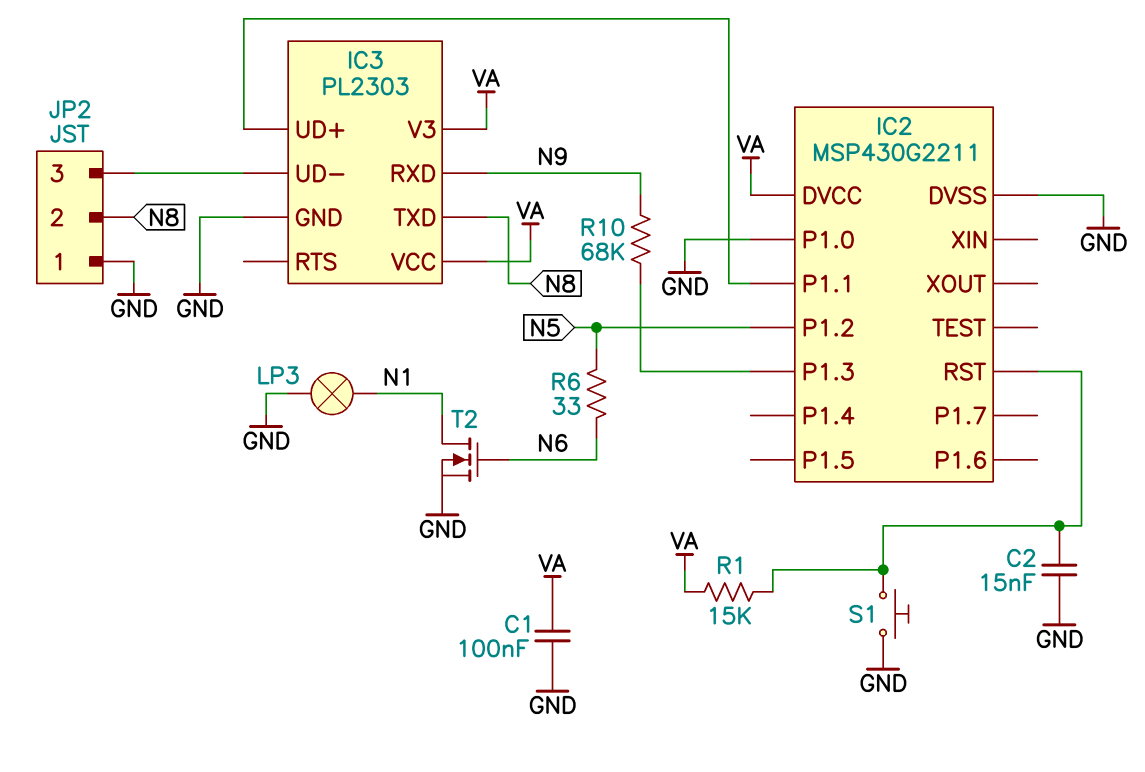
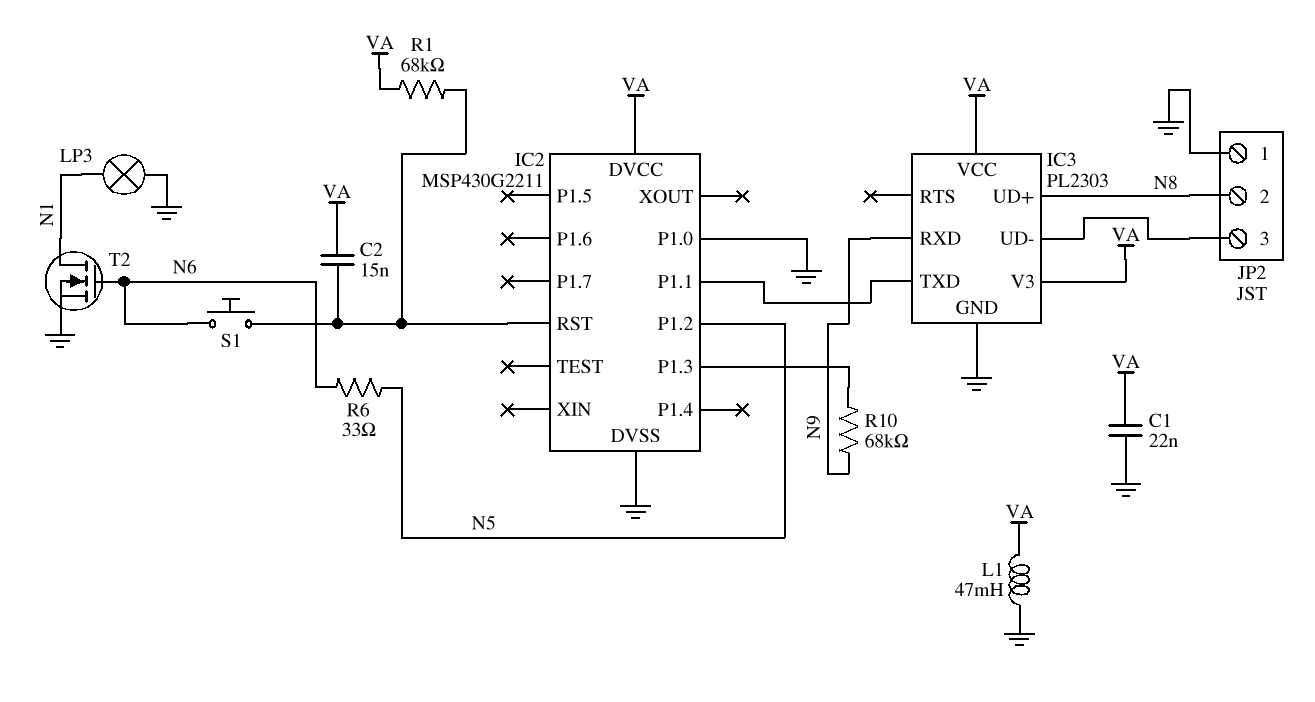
C1: 100nF (GND, VA) -> 22nF (GND, VA)
C2: 15nF (GND, IC2/RST) -> 15nF (IC2/RST, VA)
IC3 pin TXD: N8 -> IC2/P1.1
IC3 pin UD+: IC2/P1.1 -> N8
L1: none -> 47mH (GND, VA)
R1: 15k (IC2/RST, VA) -> 68k (IC2/RST, VA)
S1: button (GND, IC2/RST) -> button (IC2/RST, N6)

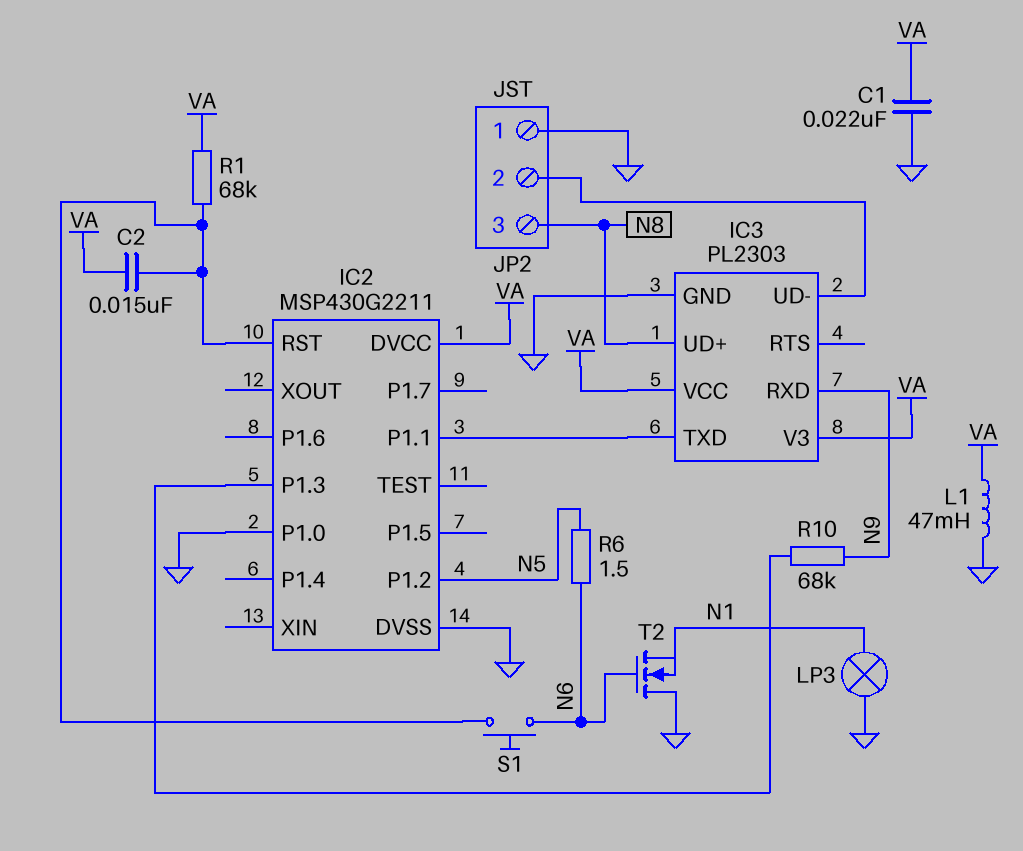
JP2 pin 2: N8 -> IC3/UD-
JP2 pin 3: IC3/UD- -> N8
R6: 33 (N5, N6) -> 1.5 (N5, N6)
T2: NMOS (G N6, D N1, S GND) -> NMOS (G N6, D GND, S N1)

